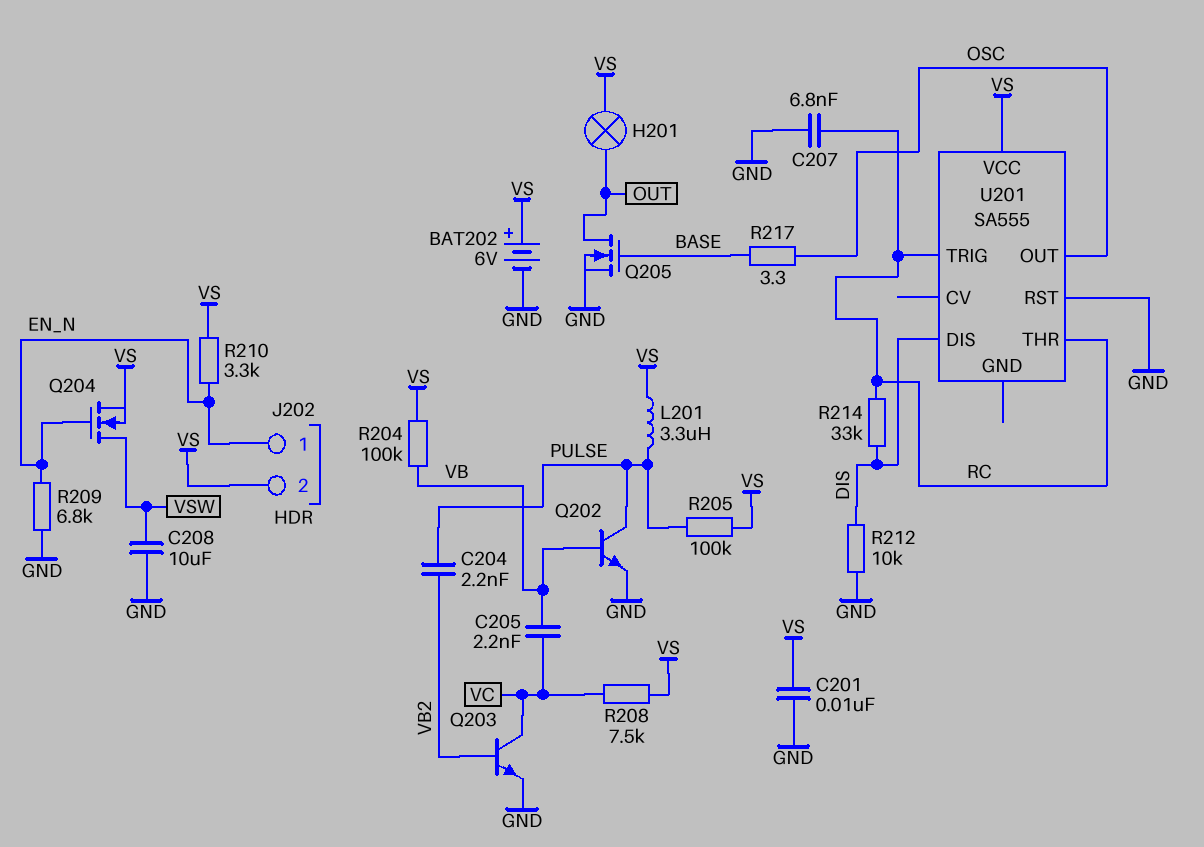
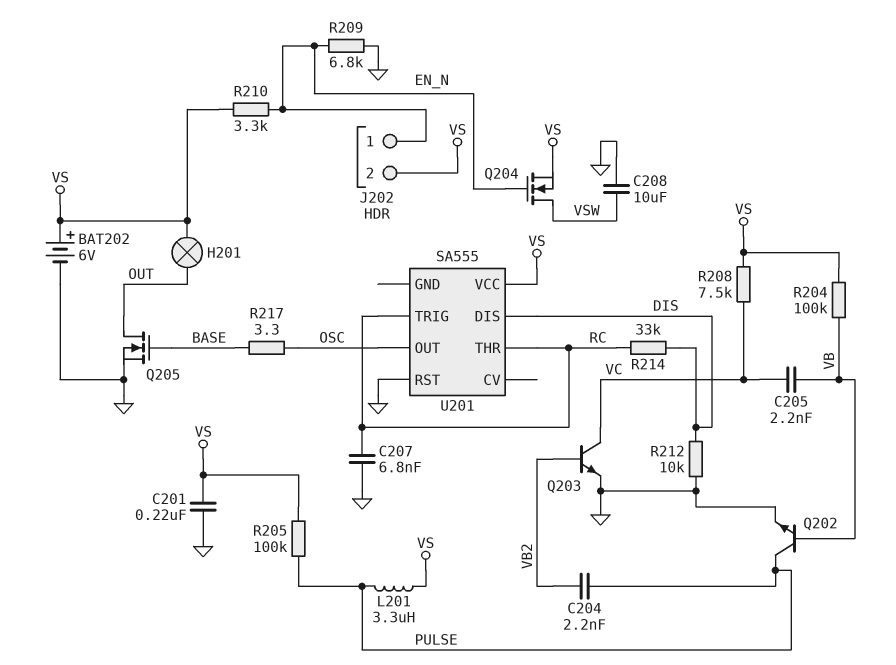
C201: 10nF (GND, VS) -> 220nF (GND, VS)

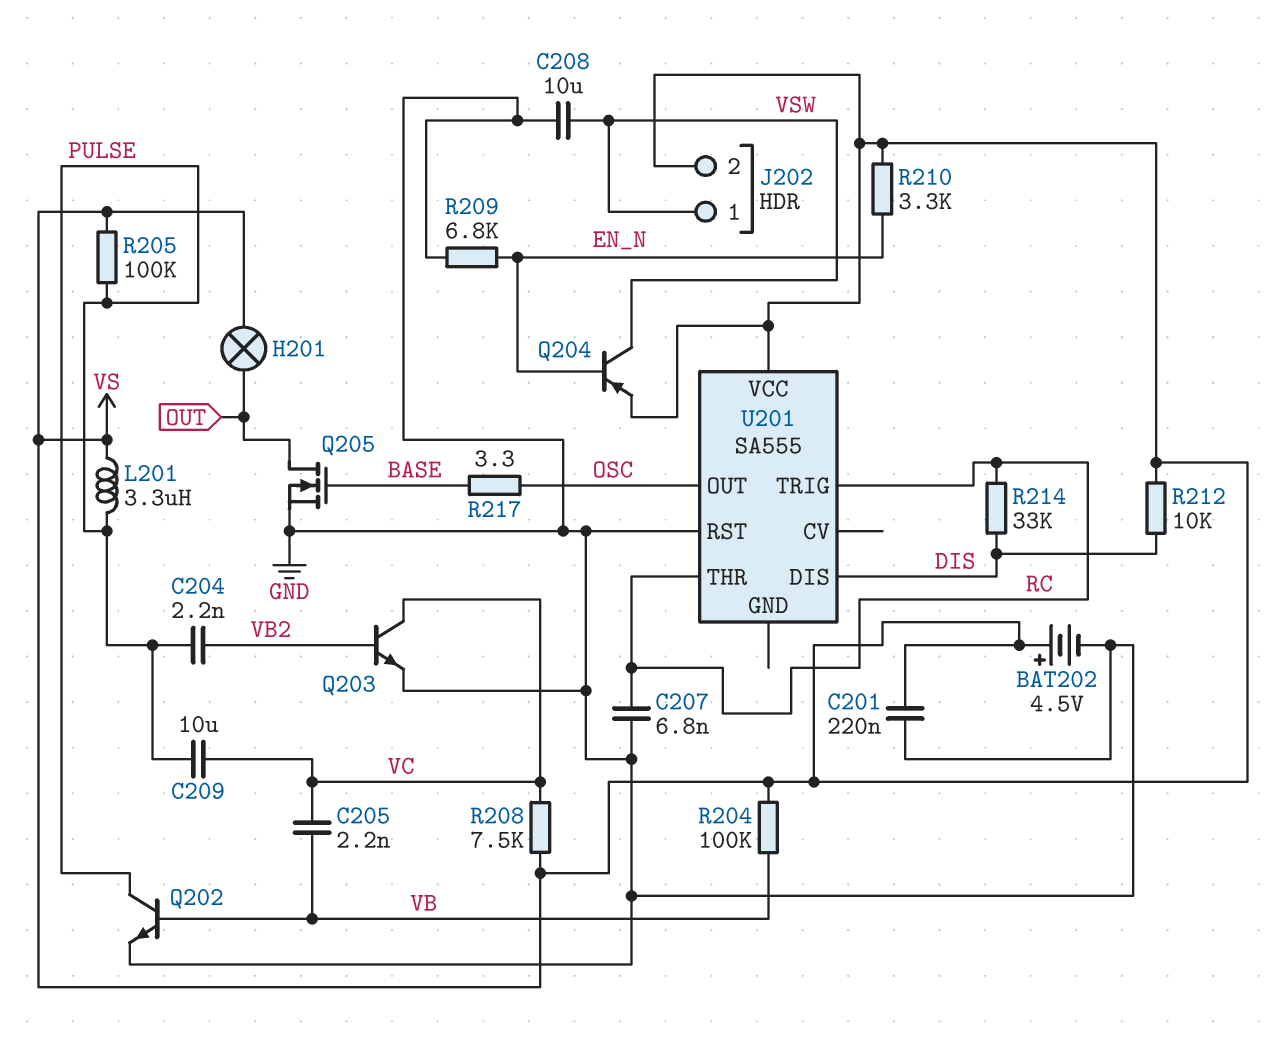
BAT202: 6V (plus VS, minus GND) -> 4.5V (plus VS, minus GND)
C209: none -> 10uF (PULSE, VC)
J202 pin 1: EN_N -> VSW
Q204: NMOS (G EN_N, D VSW, S VS) -> PNP (B EN_N, C VSW, E VS)
R212: 10k (DIS, GND) -> 10k (DIS, VS)

